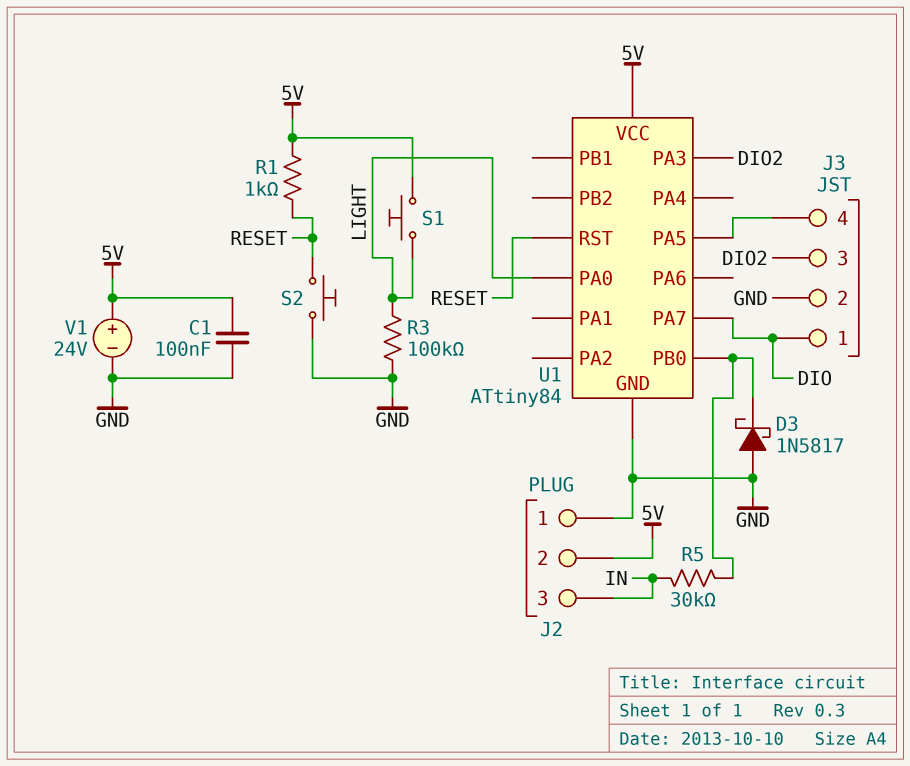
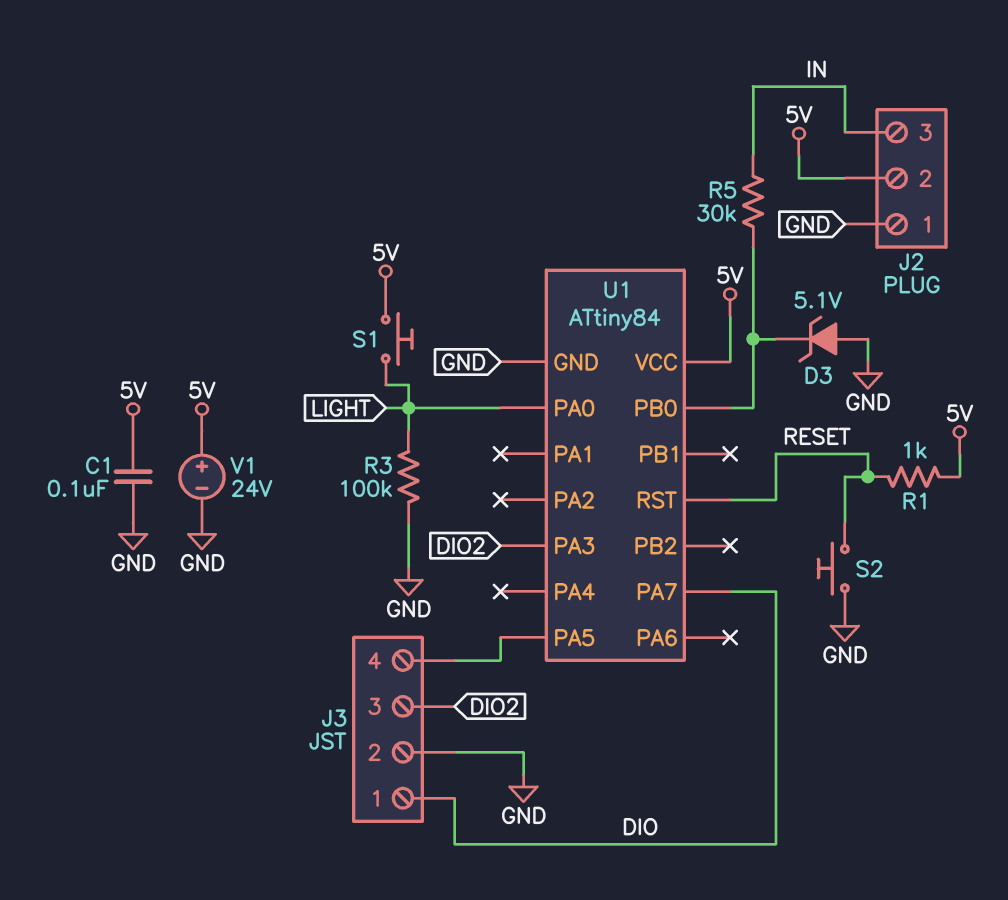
D3: schottky 1N5817 (A GND, K U1/PB0) -> zener 5.1V (A GND, K U1/PB0)

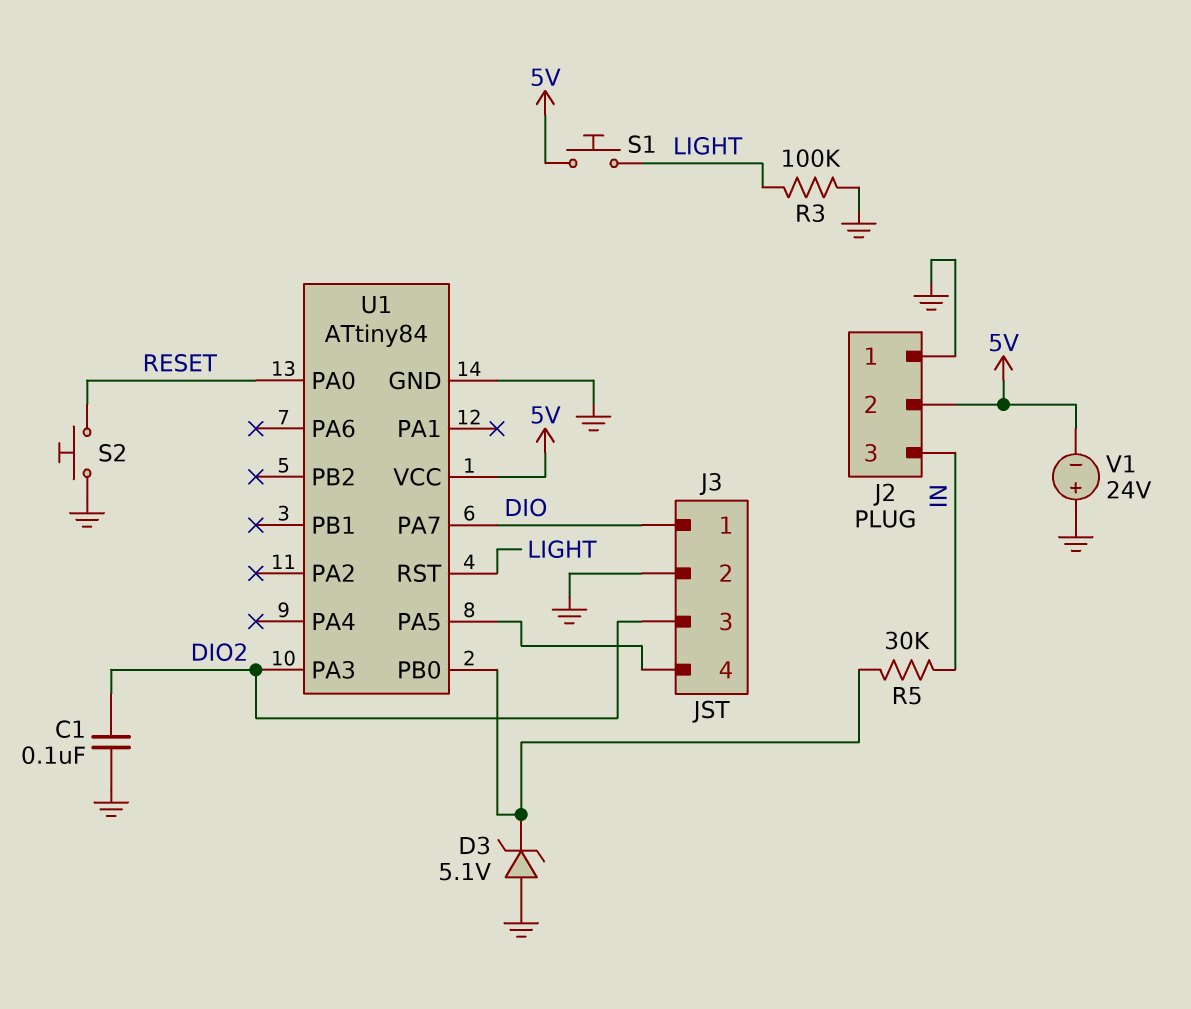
C1: 100nF (5V, GND) -> 100nF (DIO2, GND)
R1: 1k (5V, RESET) -> none
U1 pin PA0: LIGHT -> RESET
U1 pin RST: RESET -> LIGHT
V1: 24V (plus 5V, minus GND) -> 24V (plus GND, minus 5V)

